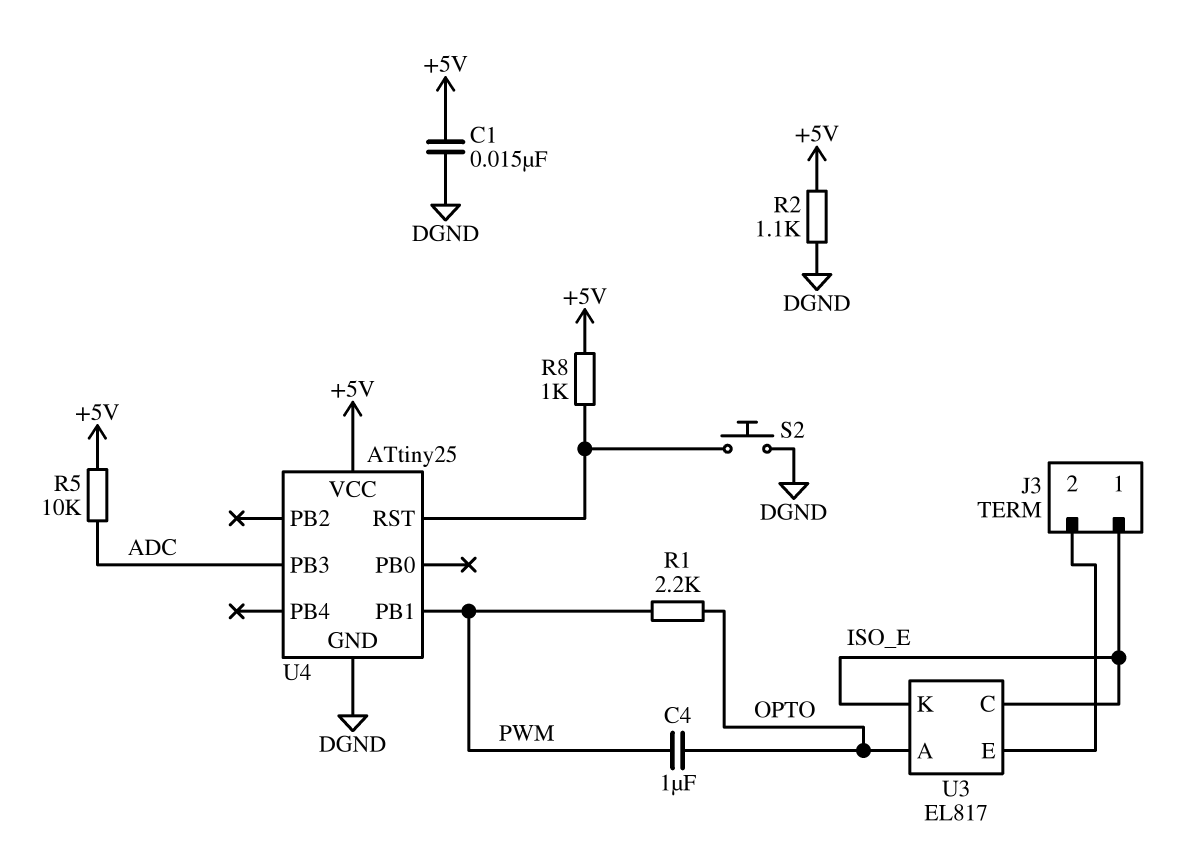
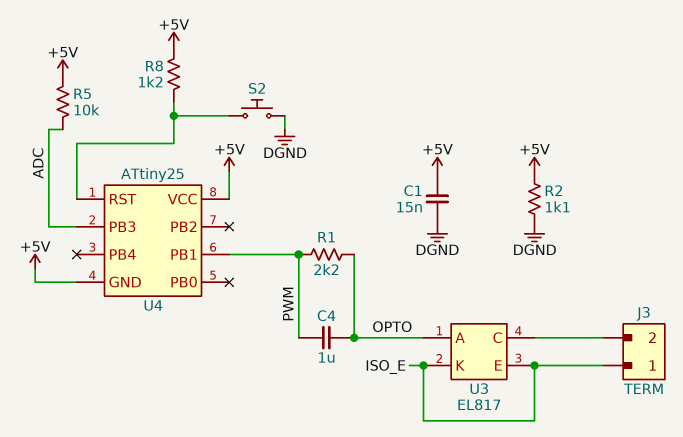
R8: 1k (+5V, U4/RST) -> 1.2k (+5V, U4/RST)
U3 pin C: ISO_E -> J3/2
U3 pin E: J3/2 -> ISO_E
U4 pin GND: DGND -> +5V

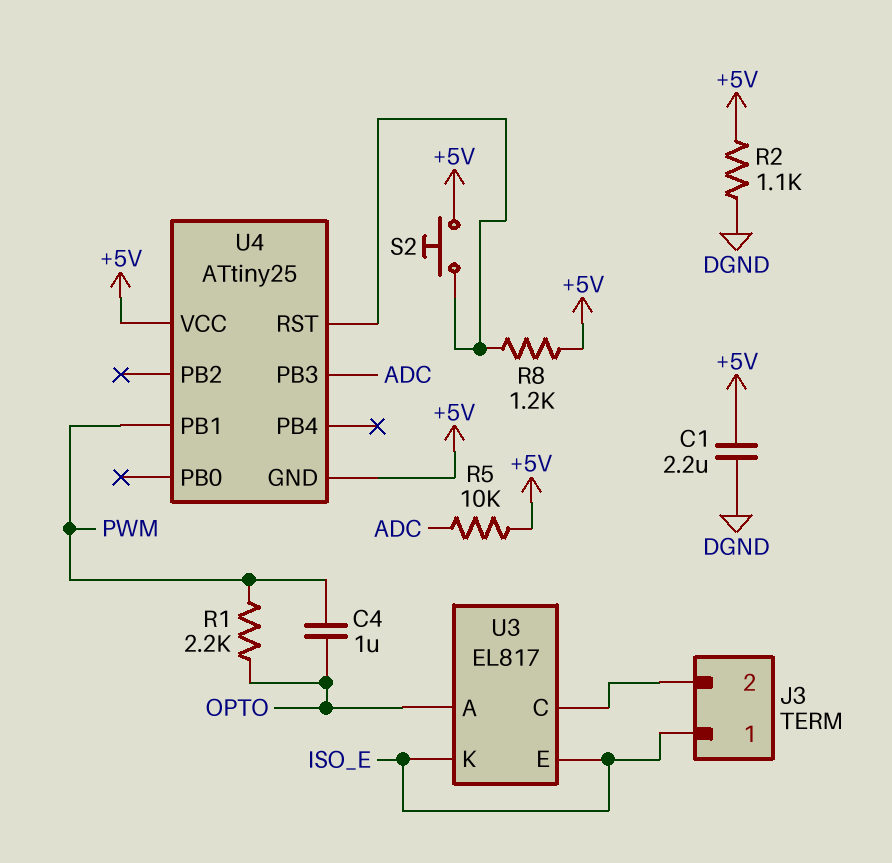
C1: 15nF (+5V, DGND) -> 2.2uF (+5V, DGND)
S2: button (DGND, U4/RST) -> button (+5V, U4/RST)

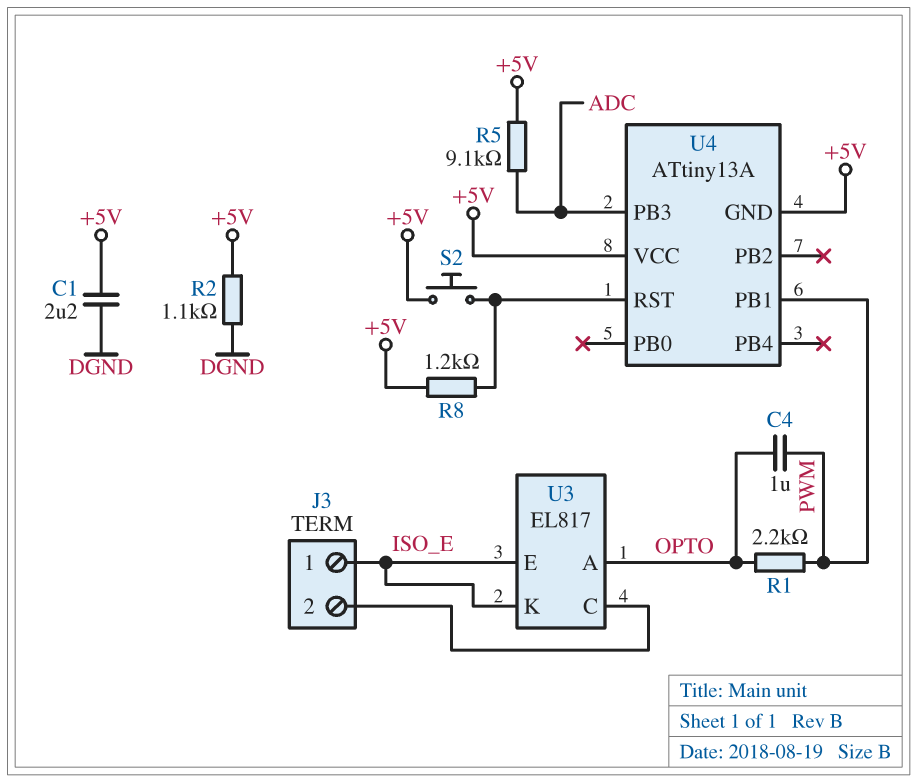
R5: 10k (+5V, ADC) -> 9.1k (+5V, ADC)
U4: ATtiny25 -> ATtiny13A

